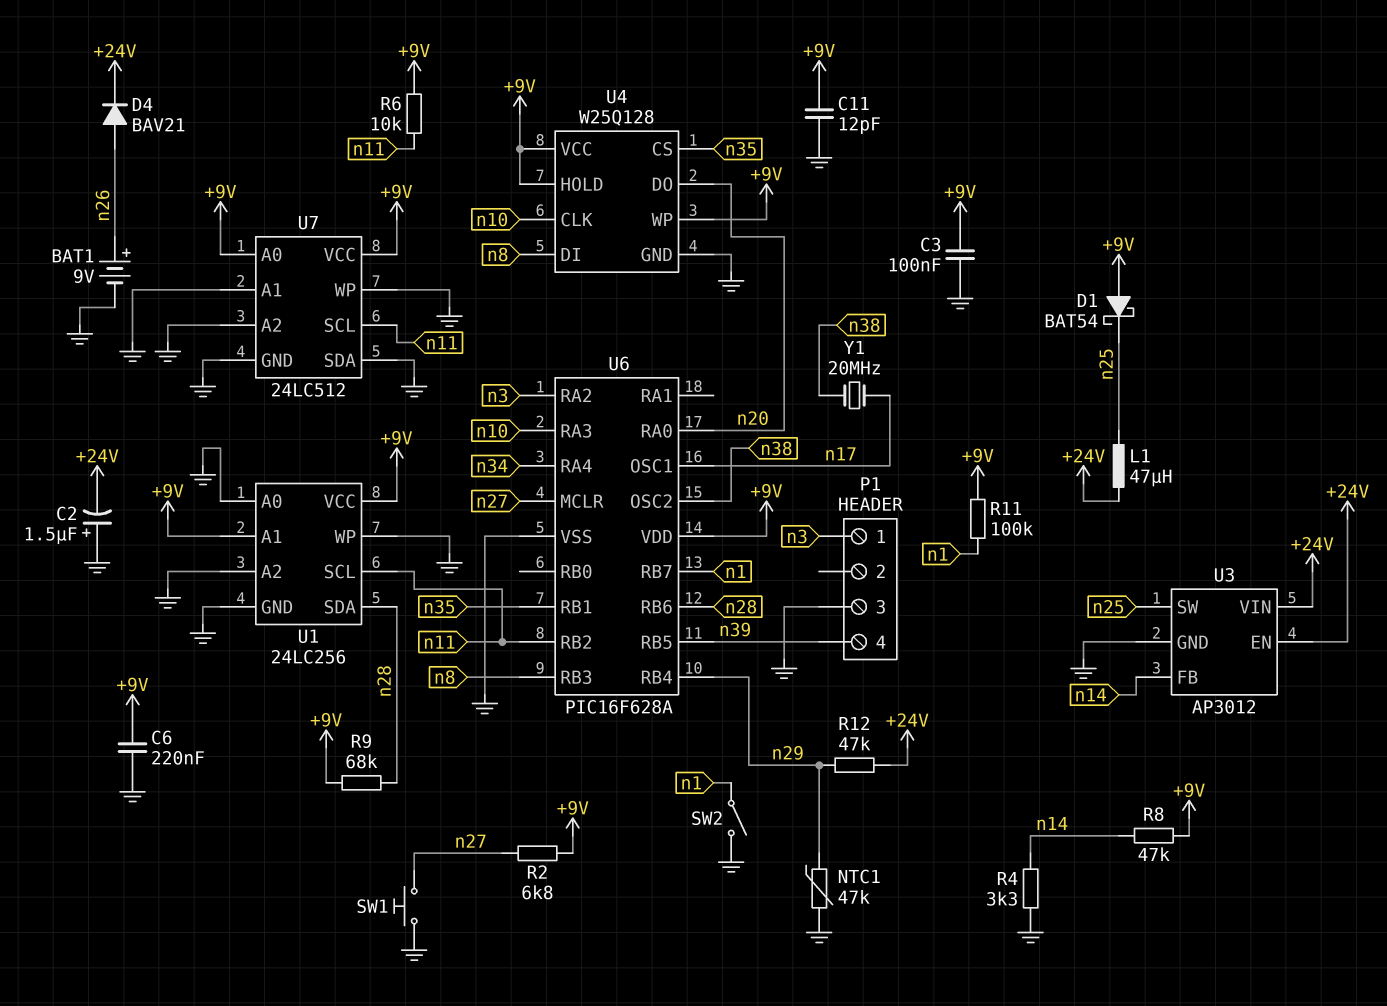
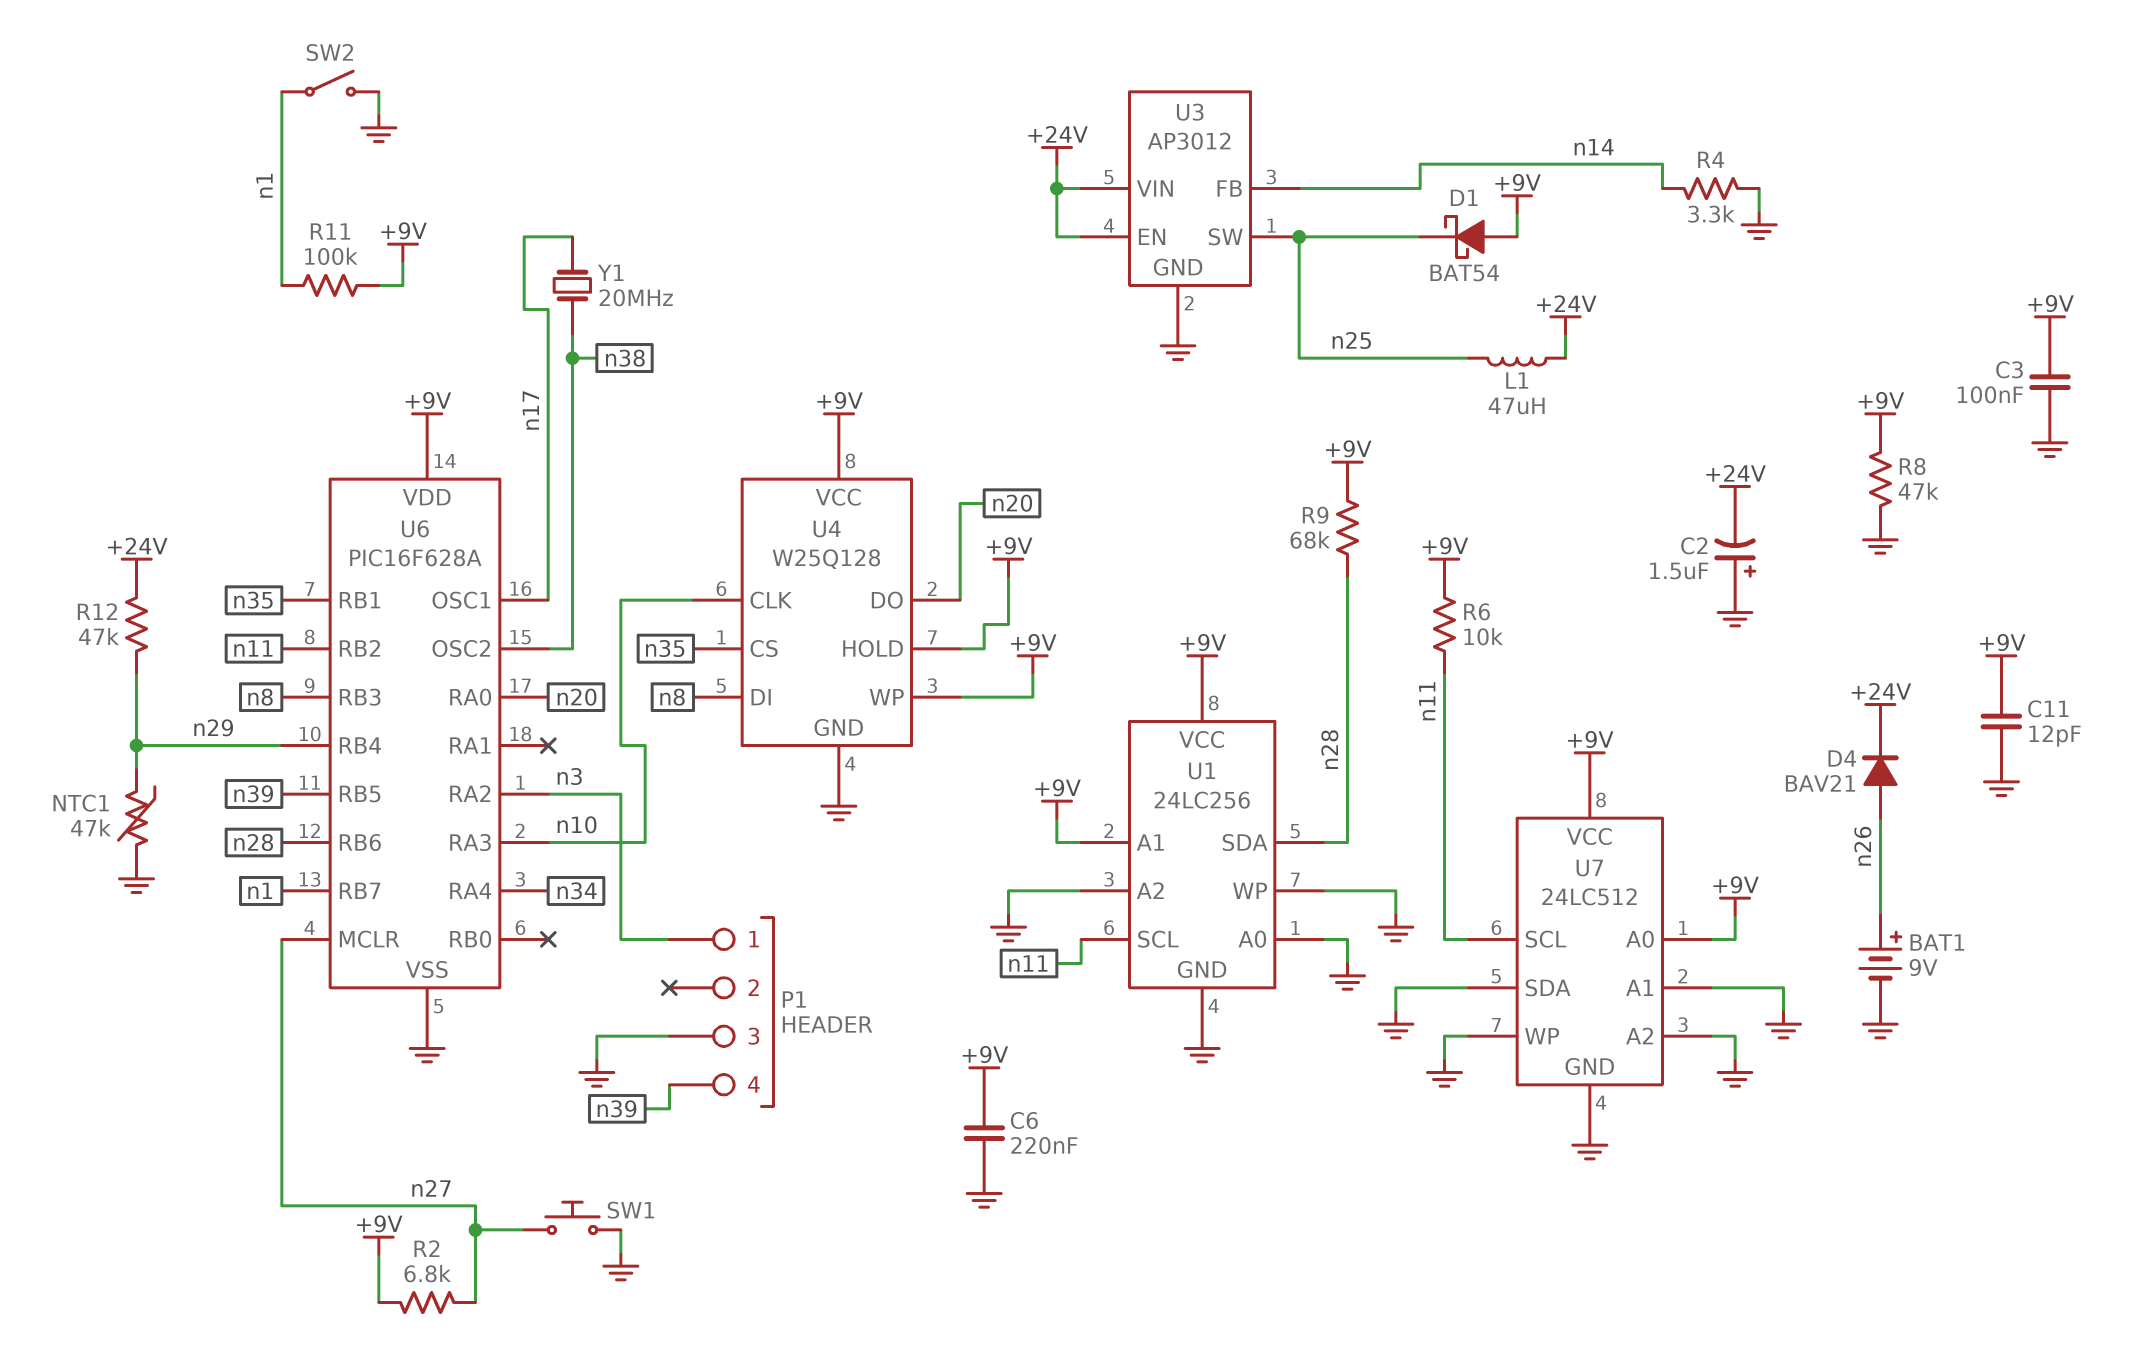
R8: 47k (+9V, n14) -> 47k (+9V, GND)

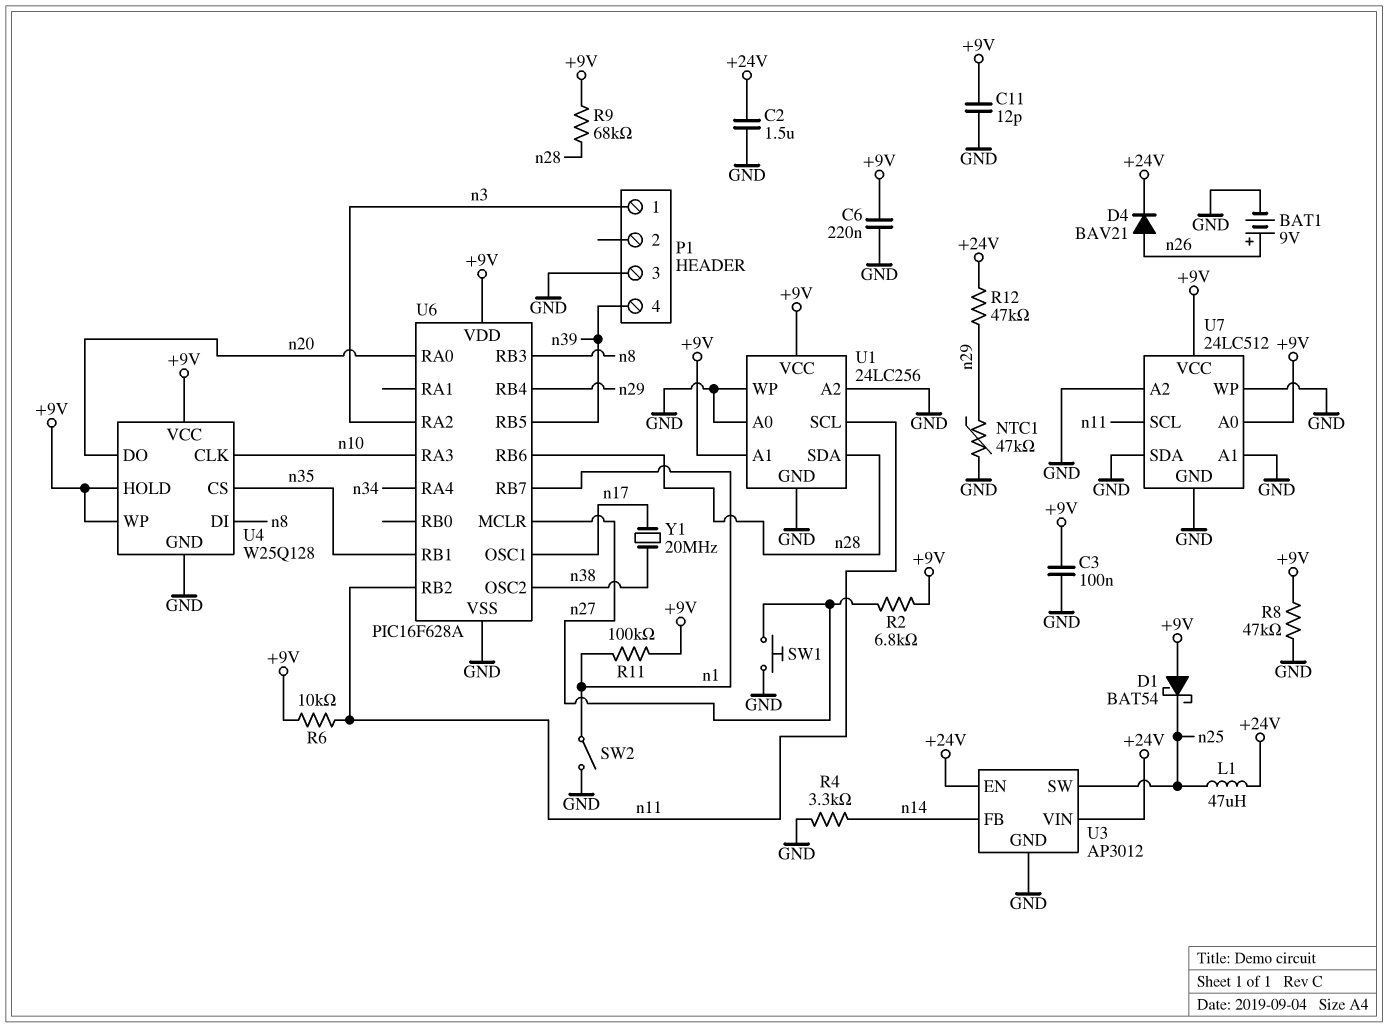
C2: 1.5uF (plus GND, minus +24V) -> 1.5uF (+24V, GND)

